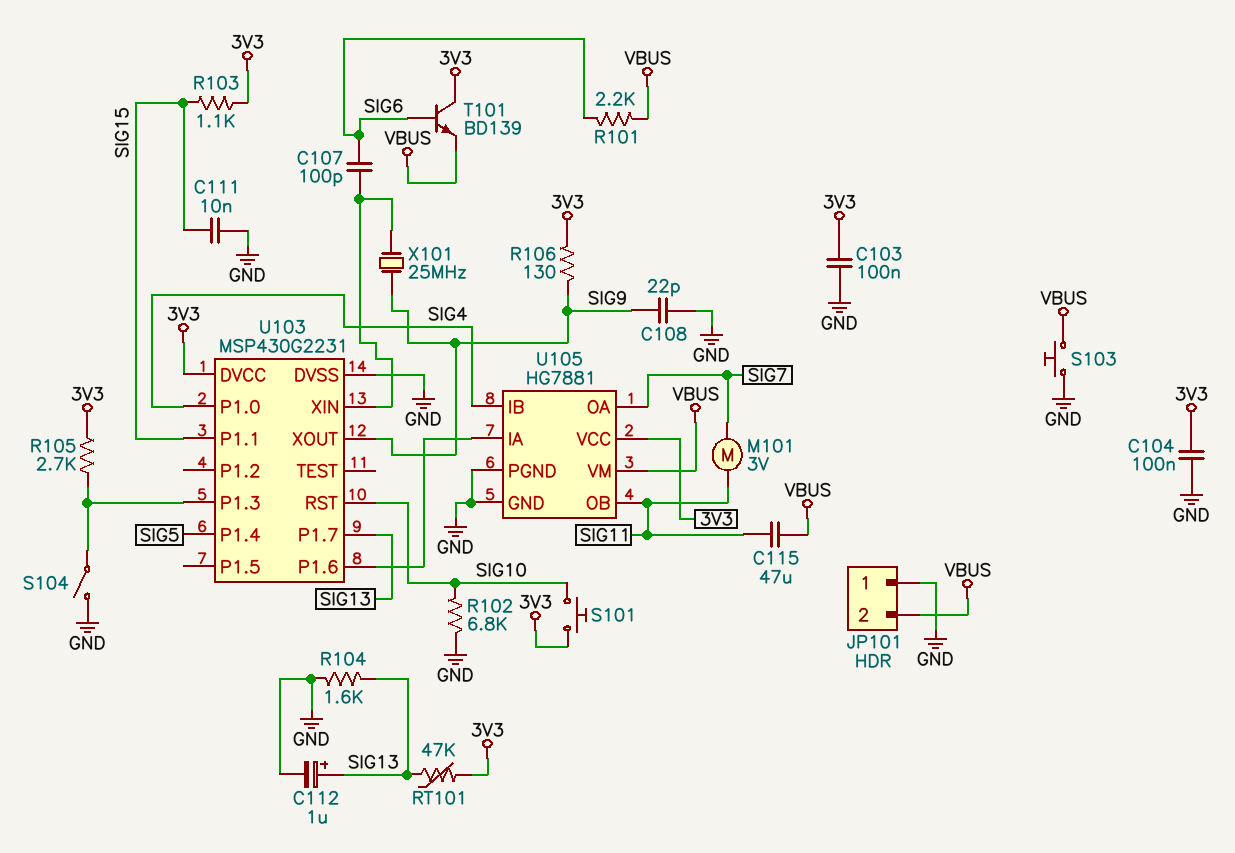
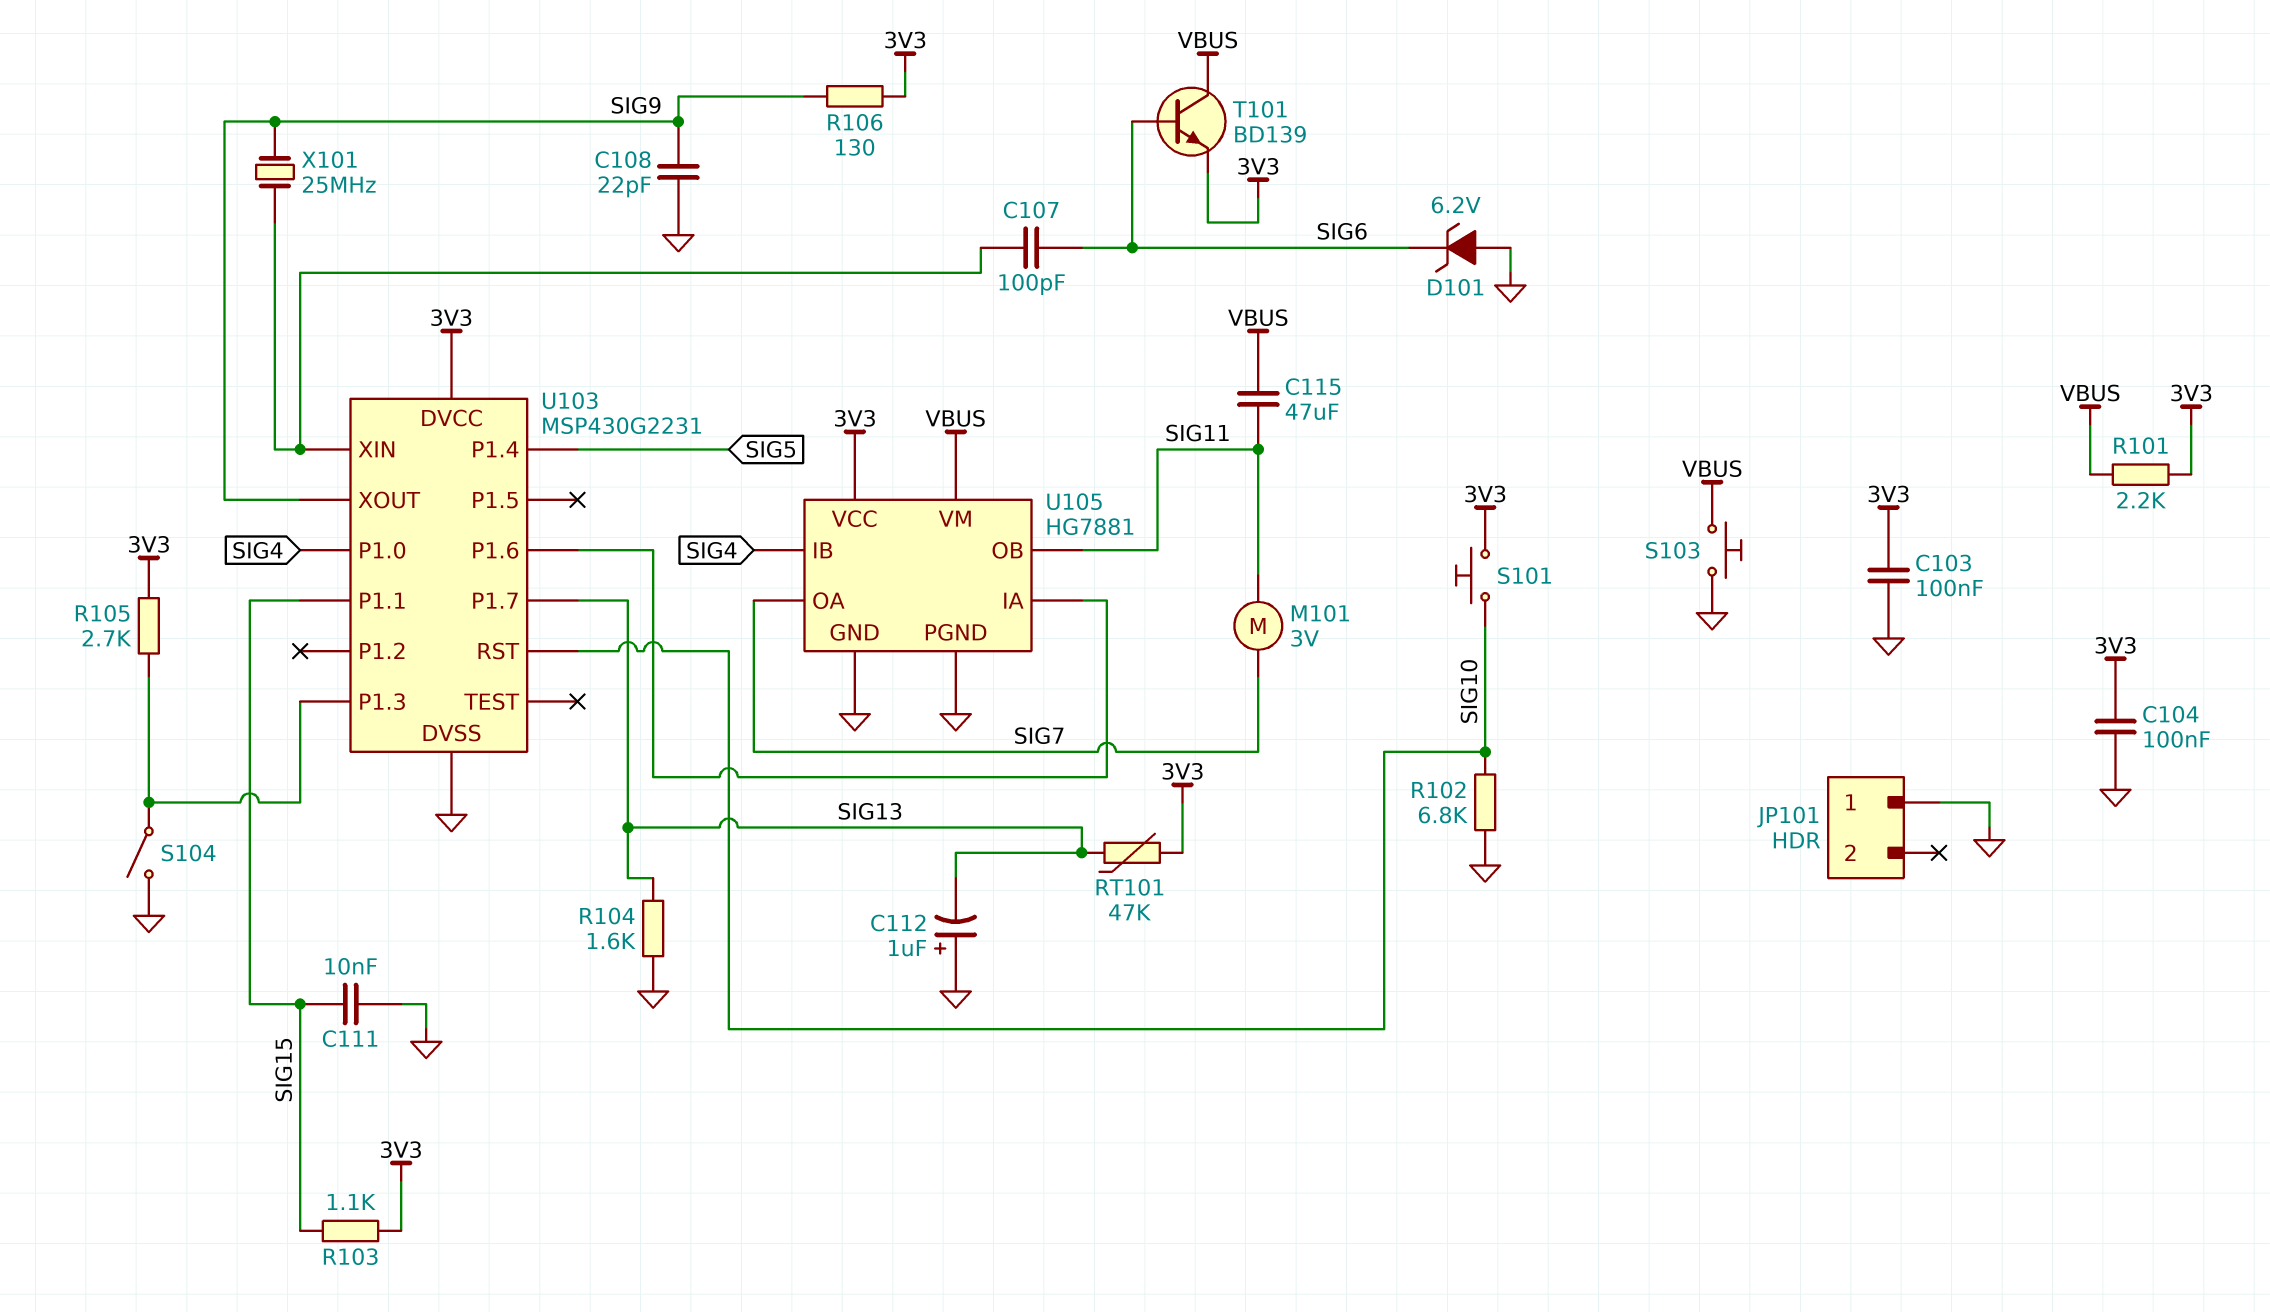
C112: 1uF (plus SIG13, minus GND) -> 1uF (plus GND, minus SIG13)
D101: none -> zener 6.2V (A GND, K SIG6)
JP101 pin 2: VBUS -> none
R101: 2.2k (SIG6, VBUS) -> 2.2k (3V3, VBUS)
T101: NPN BD139 (B SIG6, C 3V3, E VBUS) -> NPN BD139 (B SIG6, C VBUS, E 3V3)

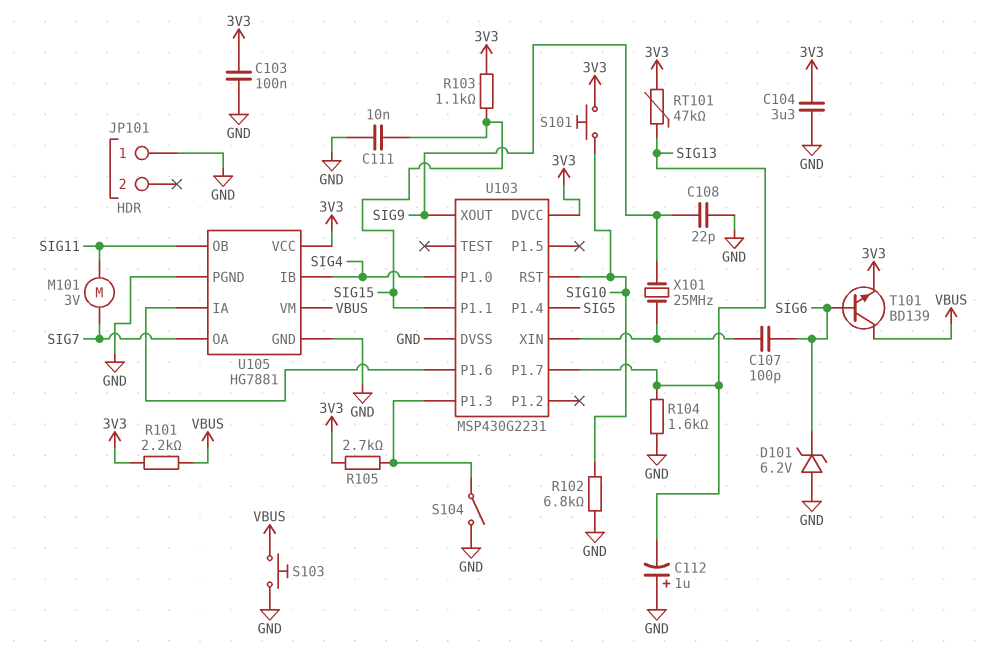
C104: 100nF (3V3, GND) -> 3.3uF (3V3, GND)
C115: 47uF (SIG11, VBUS) -> none
R106: 130 (3V3, SIG9) -> none

